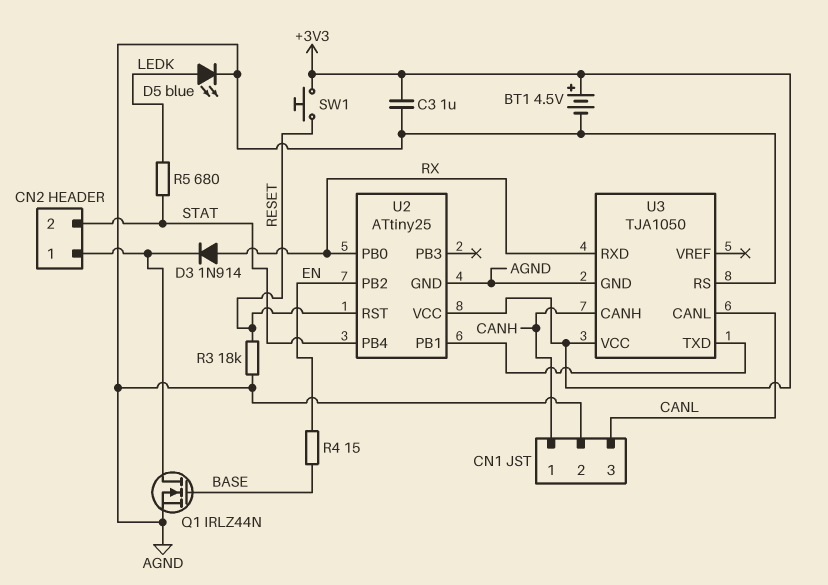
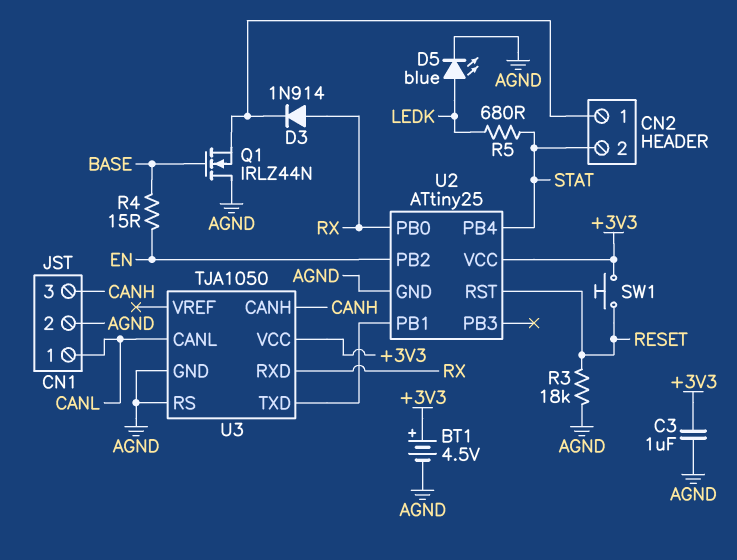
CN1 pin 1: CANH -> CANL
CN1 pin 3: CANL -> CANH
Q1: NMOS IRLZ44N (G BASE, D CN2/1, S AGND) -> NMOS IRLZ44N (G BASE, D AGND, S CN2/1)

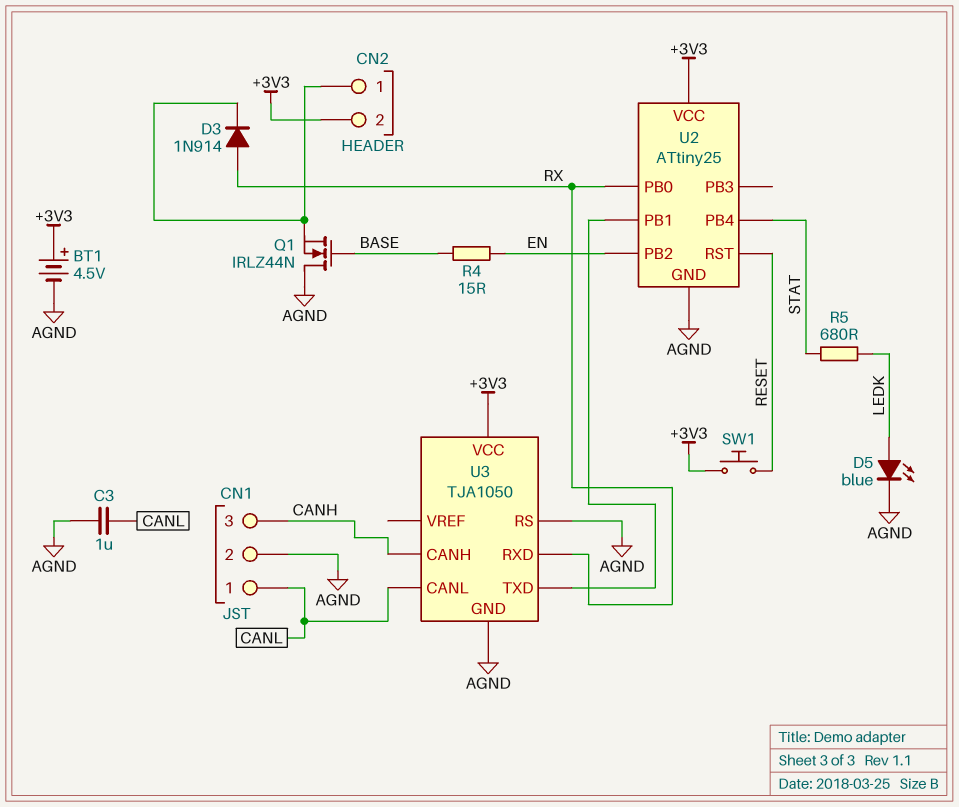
C3: 1uF (+3V3, AGND) -> 1uF (AGND, CANL)
CN2 pin 2: STAT -> +3V3
R3: 18k (AGND, RESET) -> none

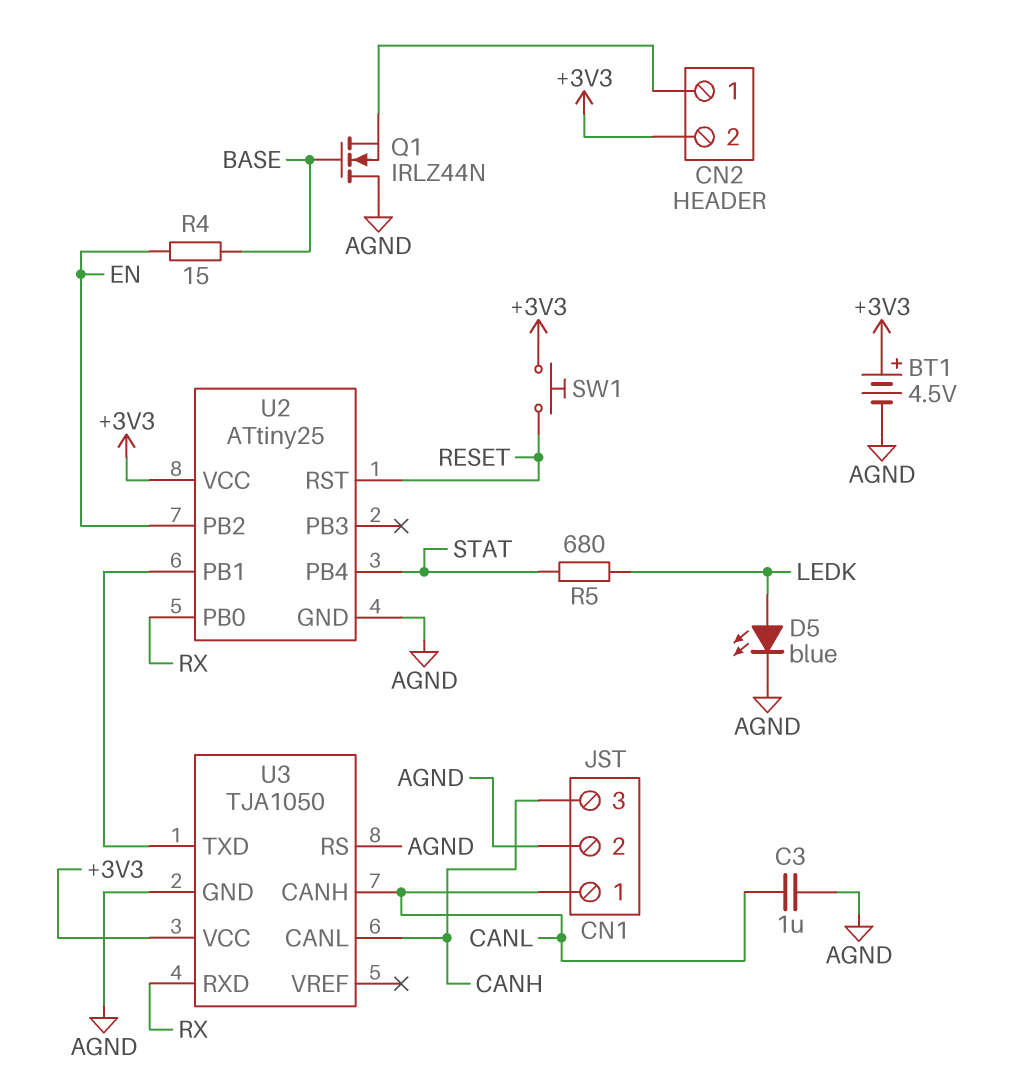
D3: diode 1N914 (A RX, K CN2/1) -> none
U3 pin CANH: CANH -> CANL
U3 pin CANL: CANL -> CANH

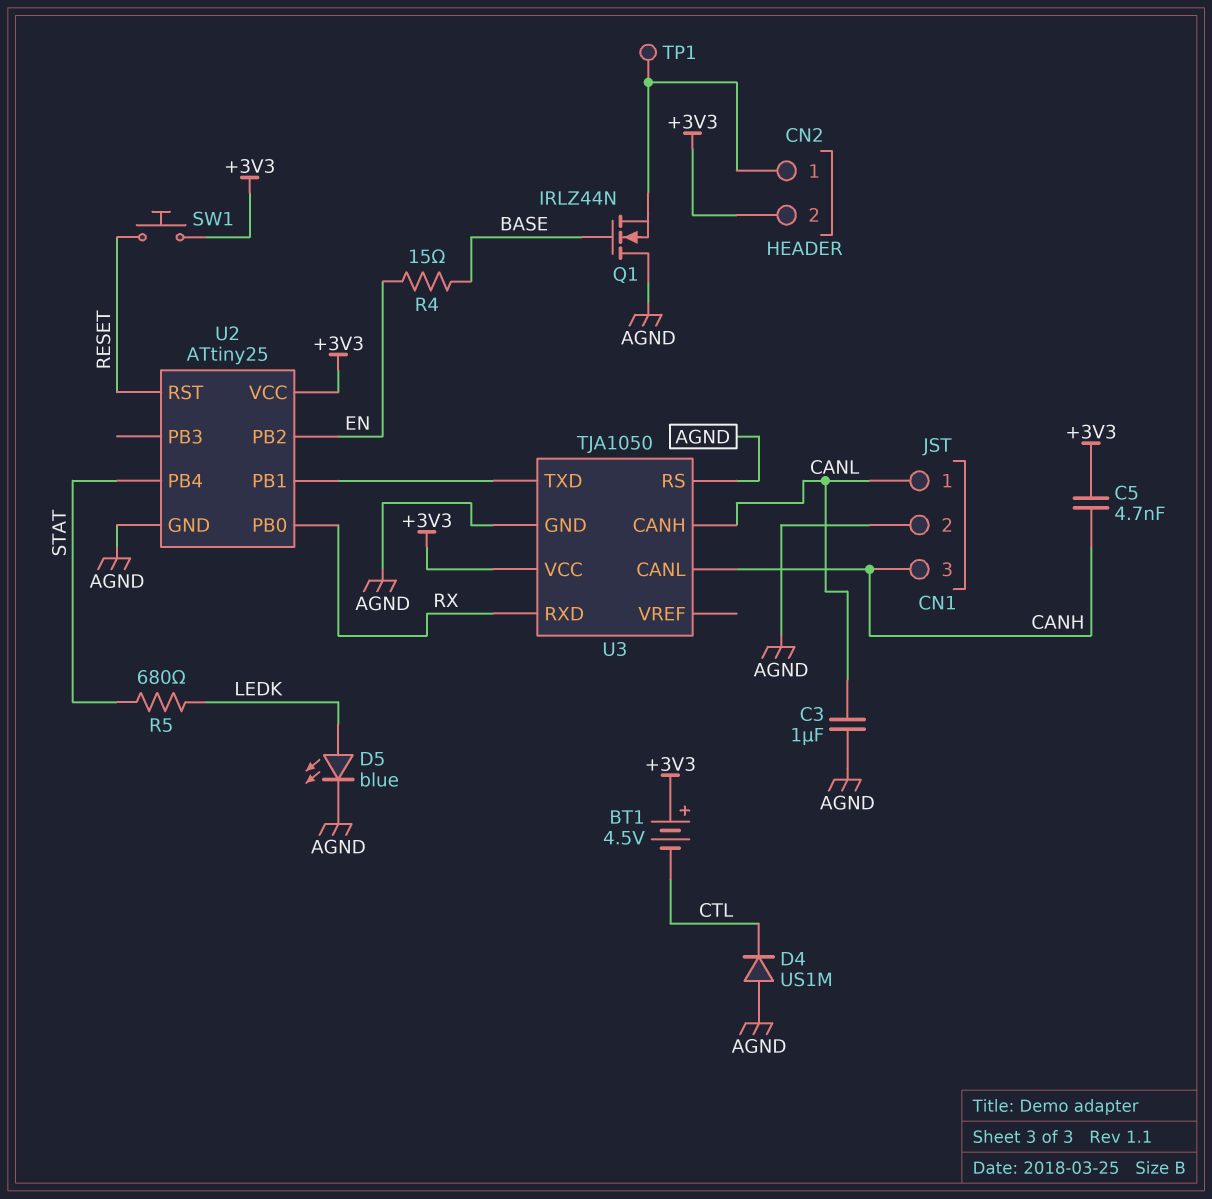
BT1: 4.5V (plus +3V3, minus AGND) -> 4.5V (plus +3V3, minus CTL)
C5: none -> 4.7nF (+3V3, CANH)
D4: none -> diode US1M (A AGND, K CTL)
TP1: none -> test point (CN2/1)

